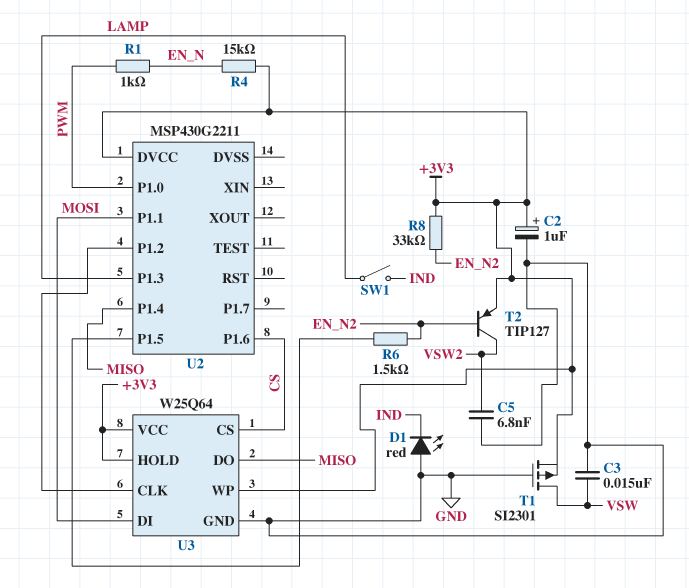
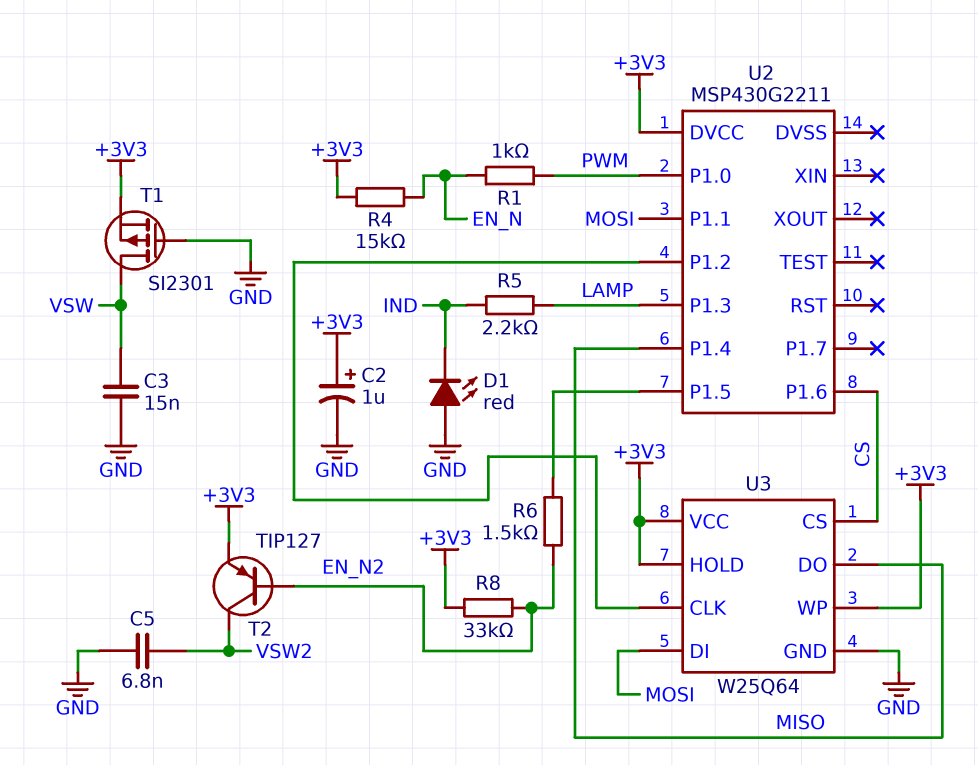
R5: none -> 2.2k (IND, LAMP)
SW1: switch (IND, LAMP) -> none

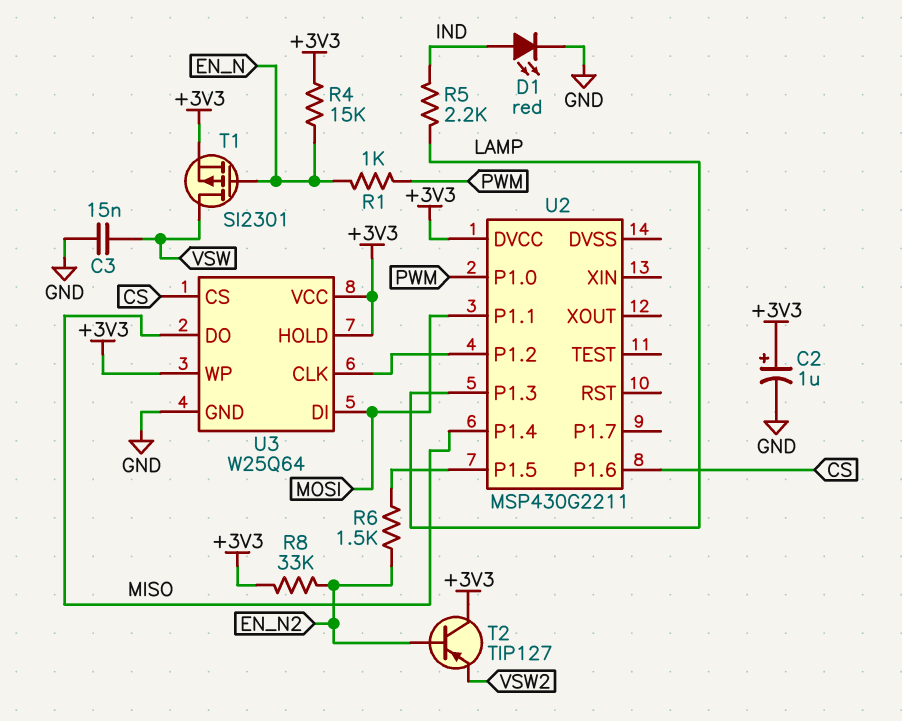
C5: 6.8nF (GND, VSW2) -> none
D1: LED red (A GND, K IND) -> LED red (A IND, K GND)
T1: PMOS SI2301 (G GND, D VSW, S +3V3) -> PMOS SI2301 (G EN_N, D VSW, S +3V3)
T2: PNP TIP127 (B EN_N2, C VSW2, E +3V3) -> PNP TIP127 (B EN_N2, C +3V3, E VSW2)

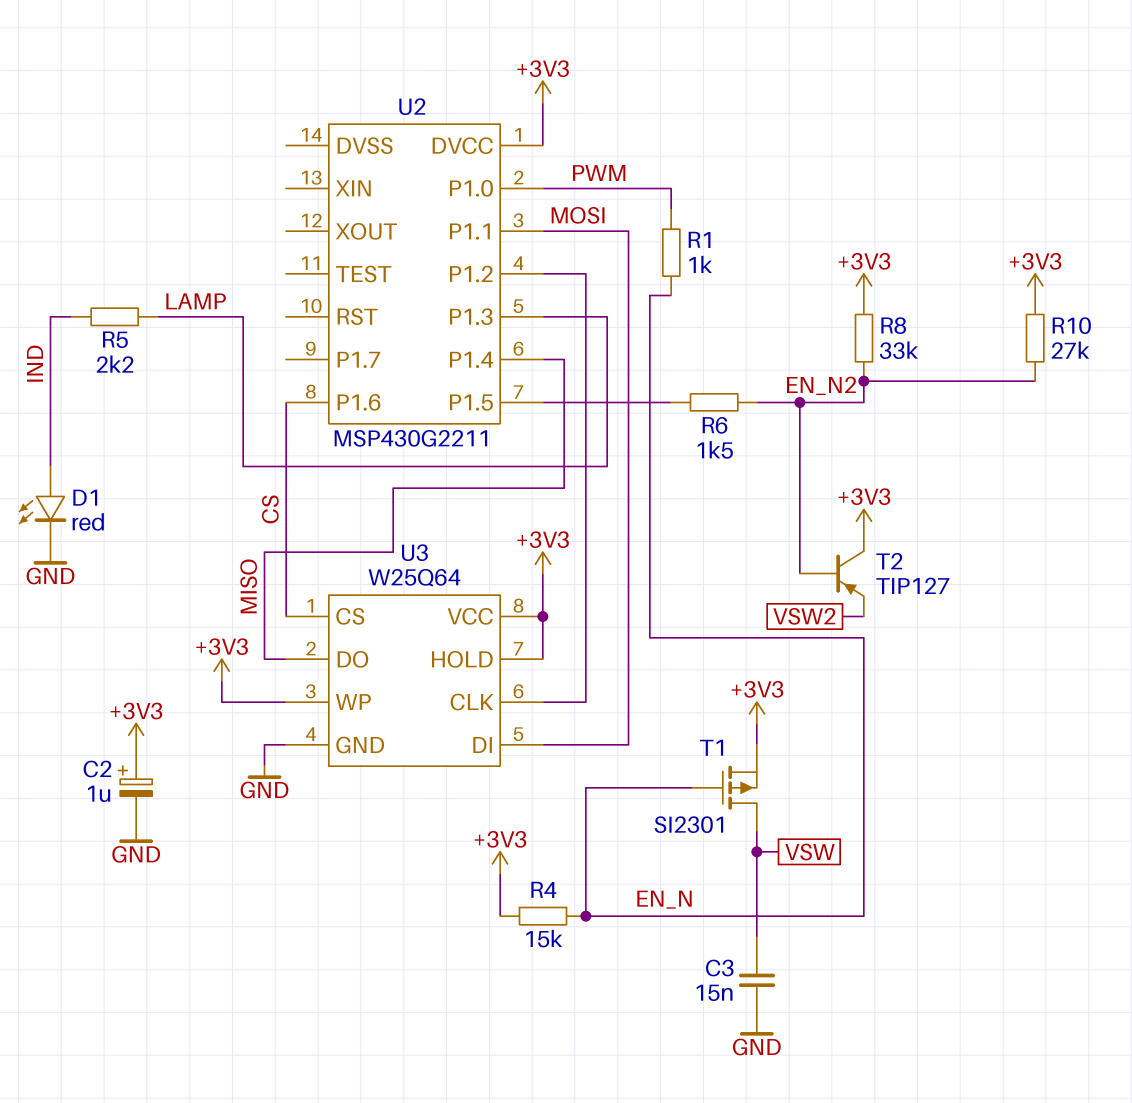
R10: none -> 27k (+3V3, EN_N2)

